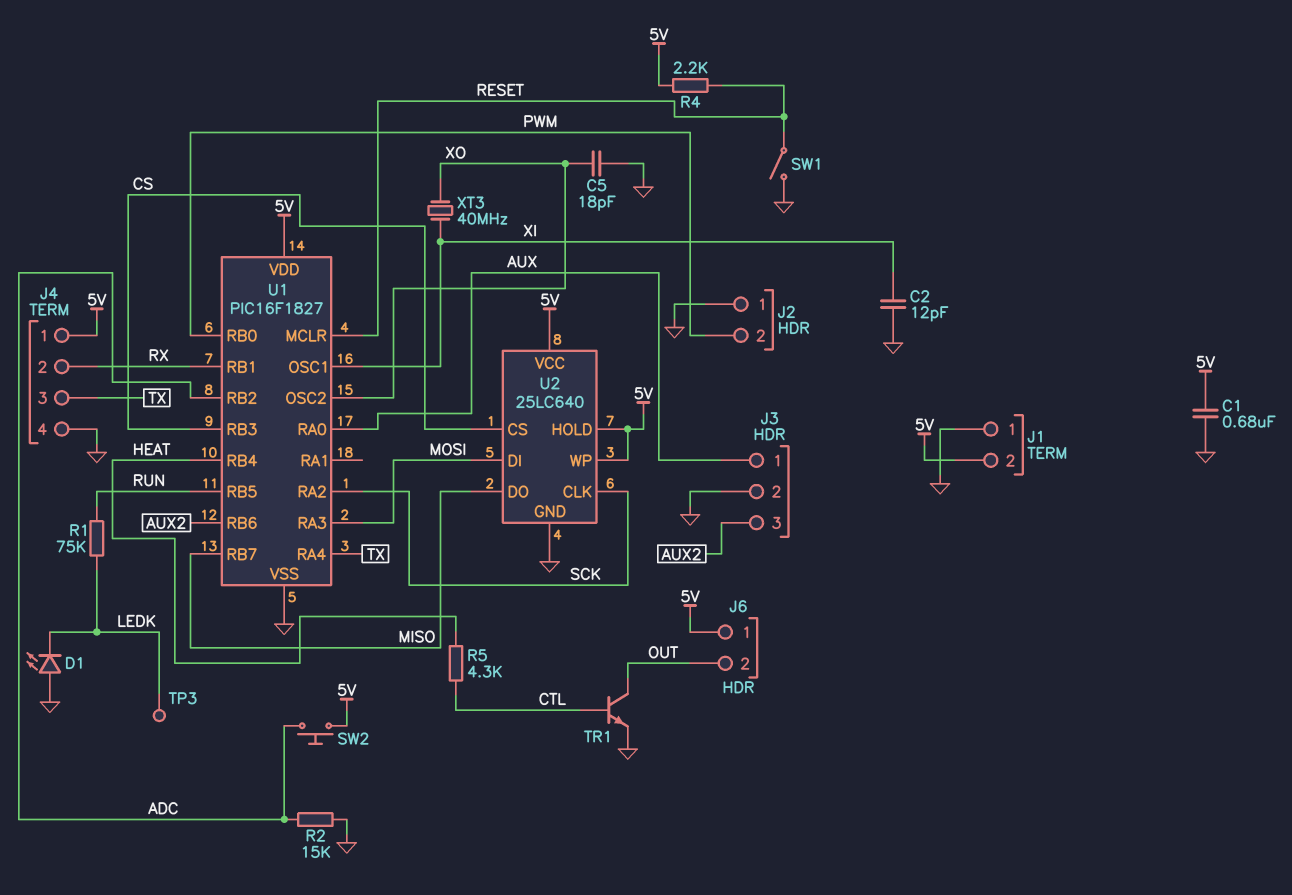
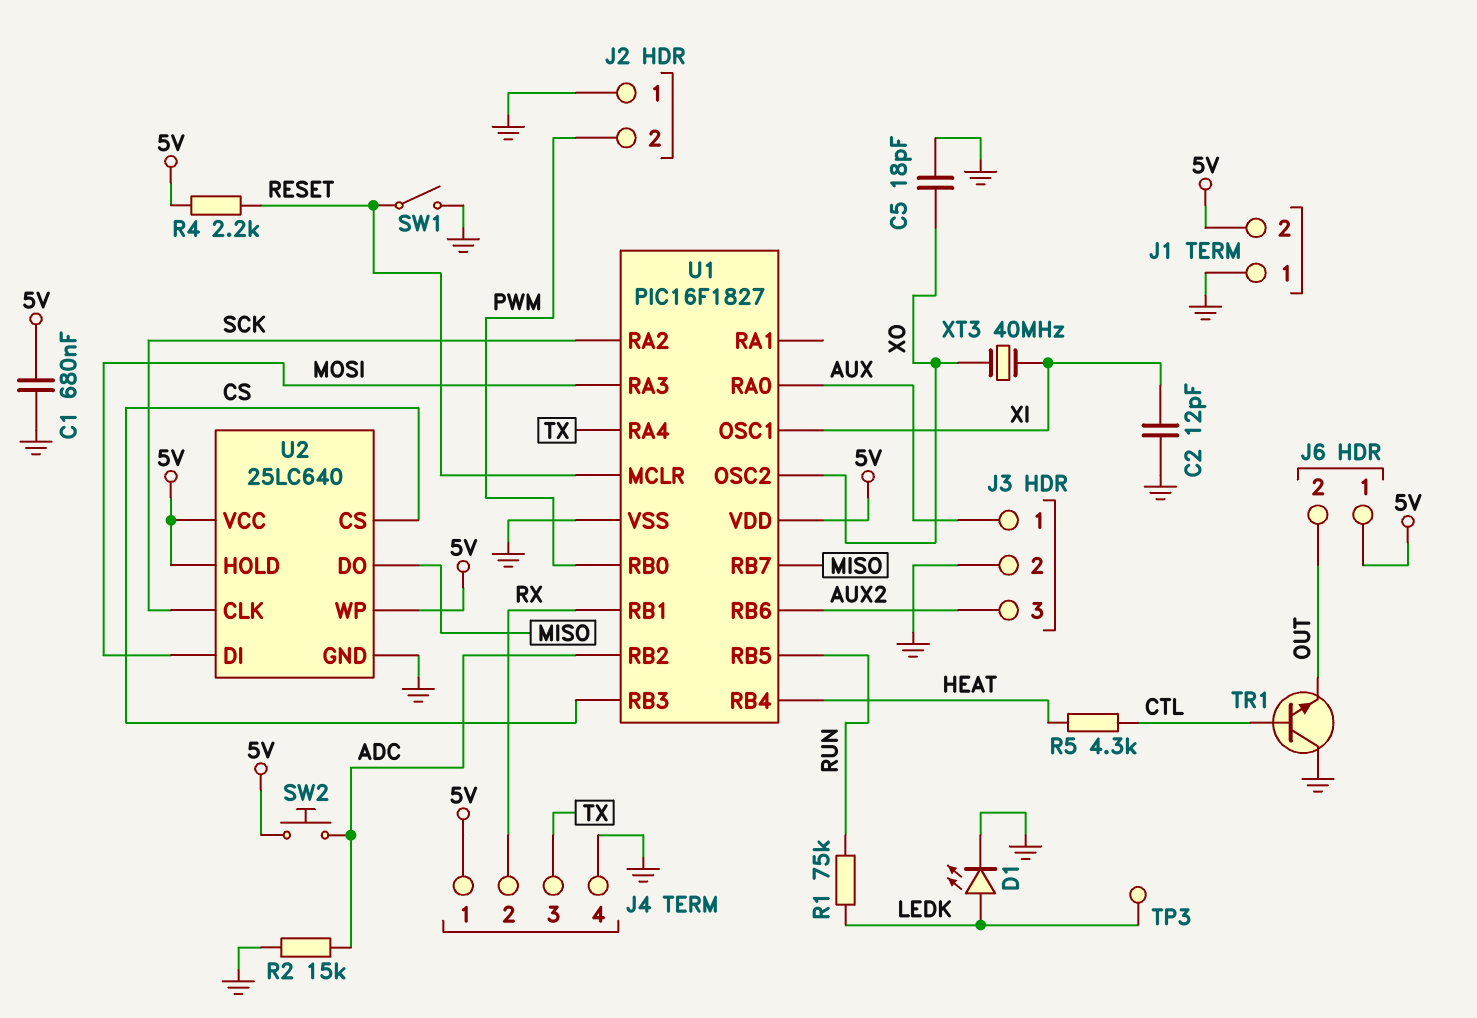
D1: LED (A GND, K LEDK) -> LED (A LEDK, K GND)
TR1: NPN (B CTL, C OUT, E GND) -> NPN (B CTL, C GND, E OUT)

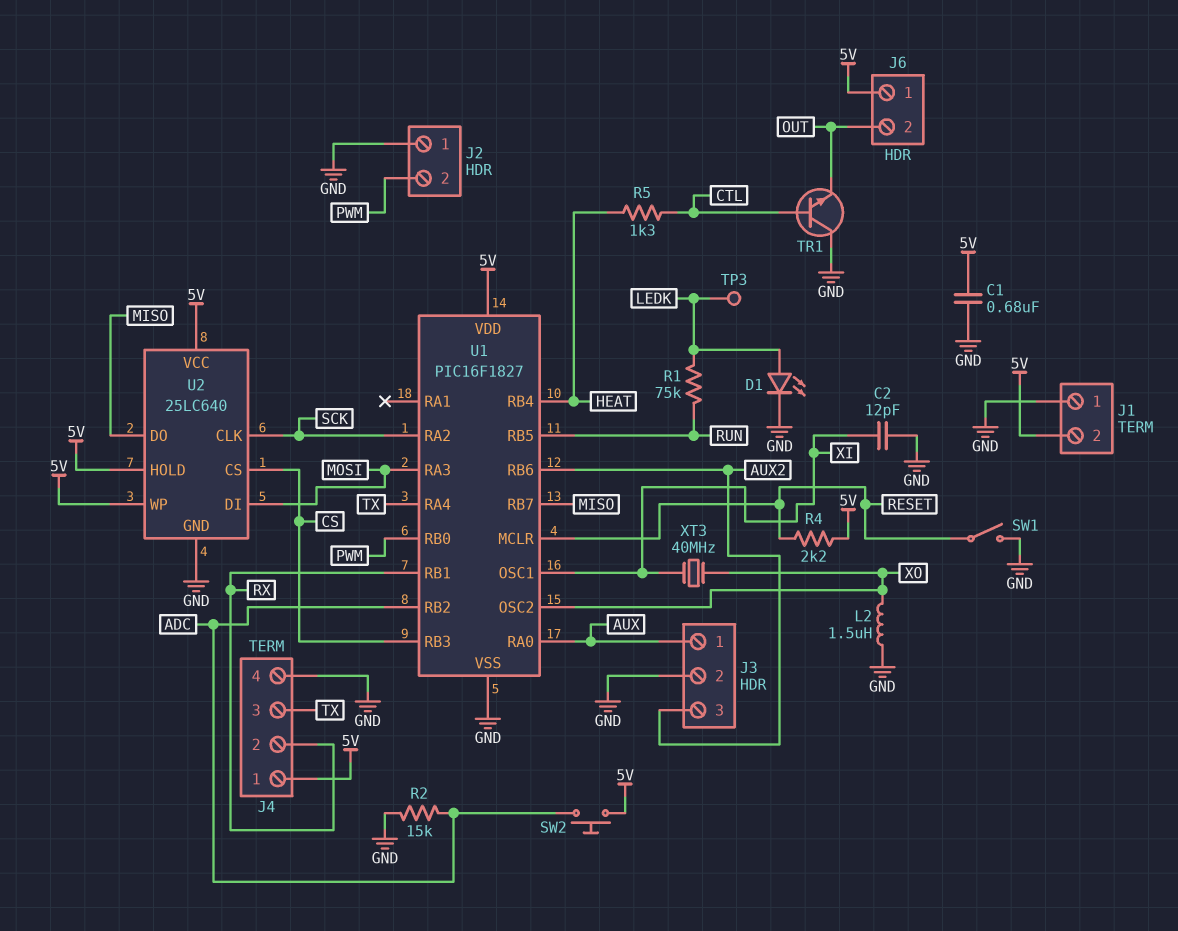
C5: 18pF (GND, XO) -> none
L2: none -> 1.5uH (GND, XO)
R5: 4.3k (CTL, HEAT) -> 1.3k (CTL, HEAT)

